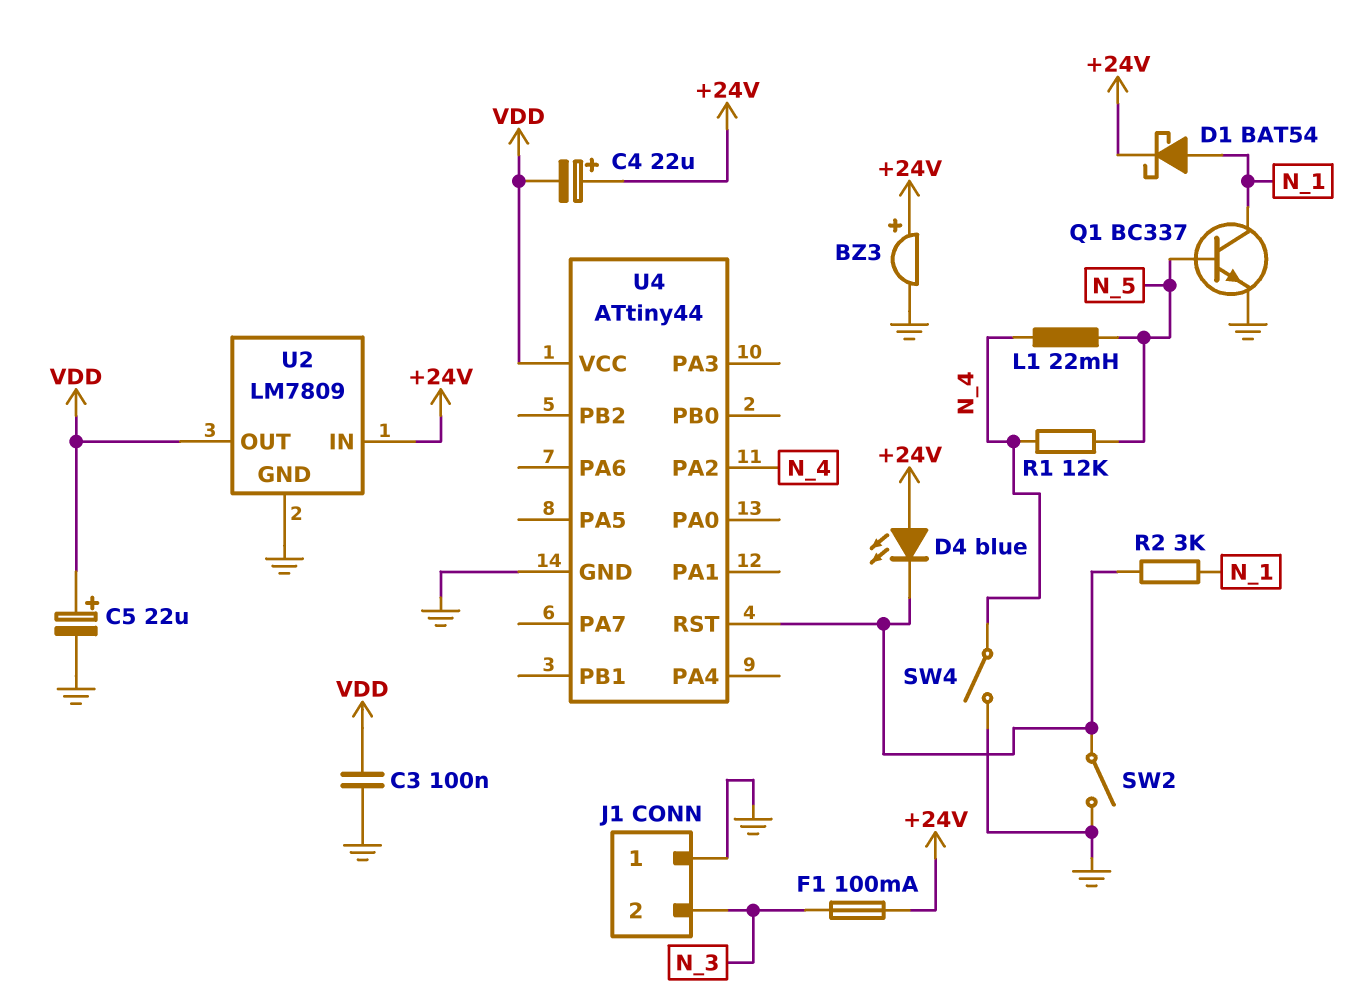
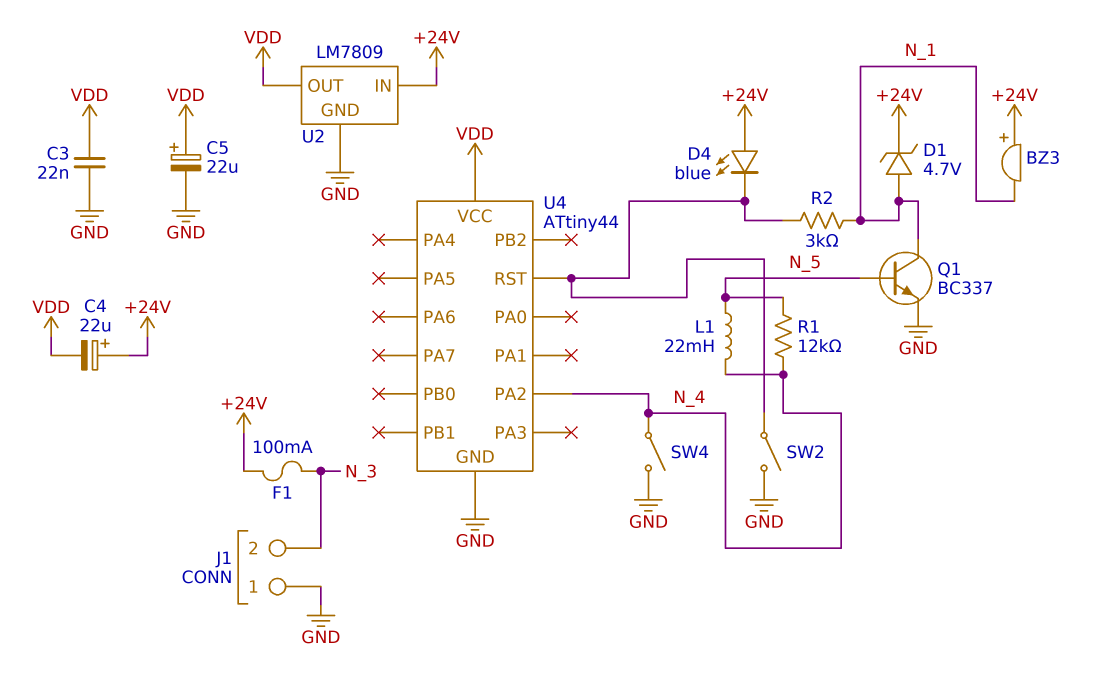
BZ3: buzzer (plus +24V, minus GND) -> buzzer (plus +24V, minus N_1)
C3: 100nF (GND, VDD) -> 22nF (GND, VDD)
D1: schottky BAT54 (A N_1, K +24V) -> zener 4.7V (A N_1, K +24V)

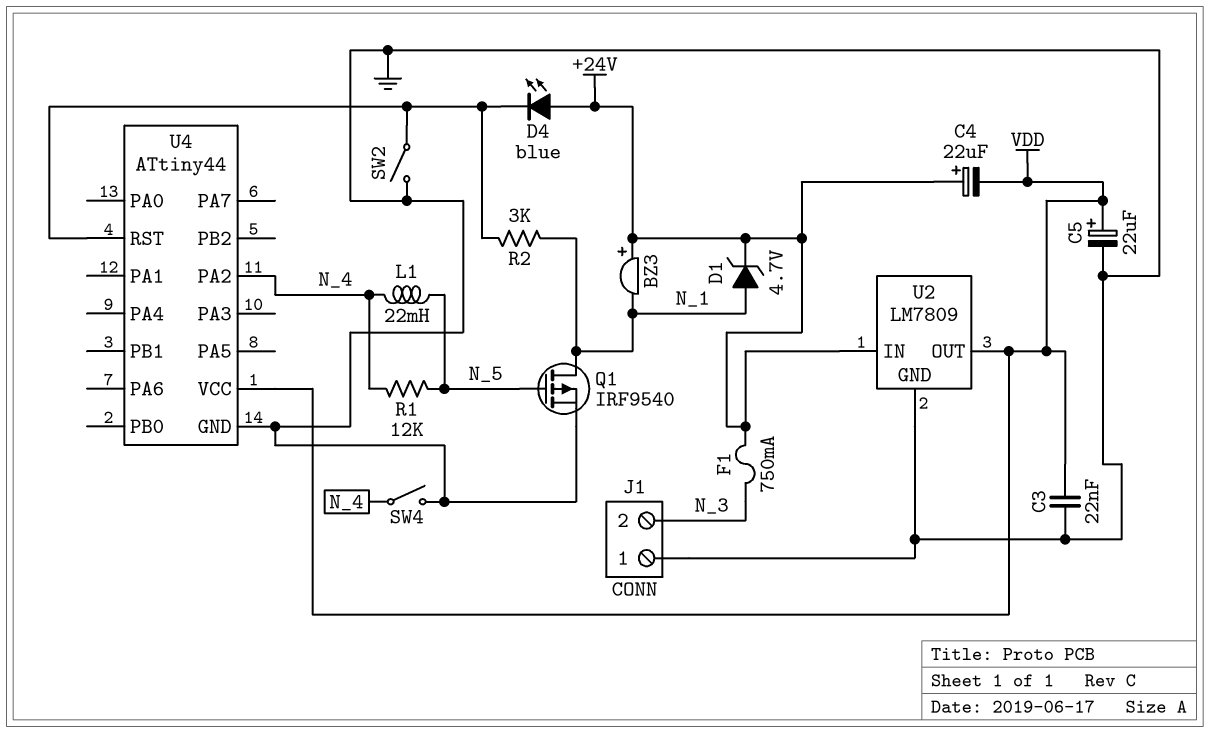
F1: 100mA (+24V, N_3) -> 750mA (+24V, N_3)
Q1: NPN BC337 (B N_5, C N_1, E GND) -> PMOS IRF9540 (G N_5, D N_1, S GND)

